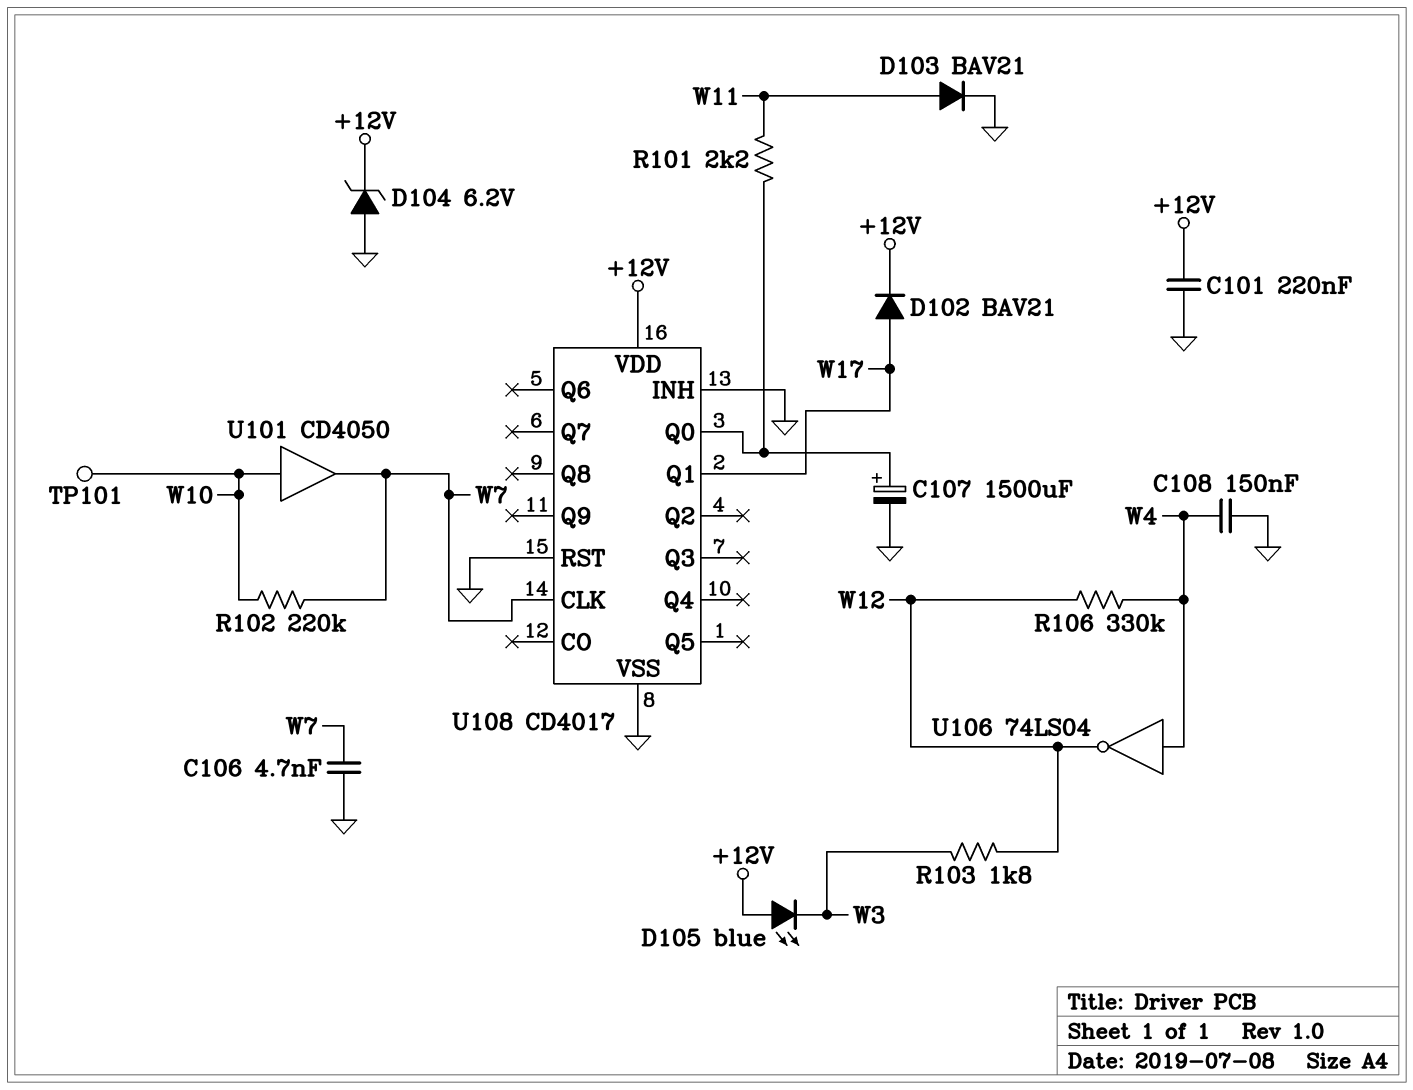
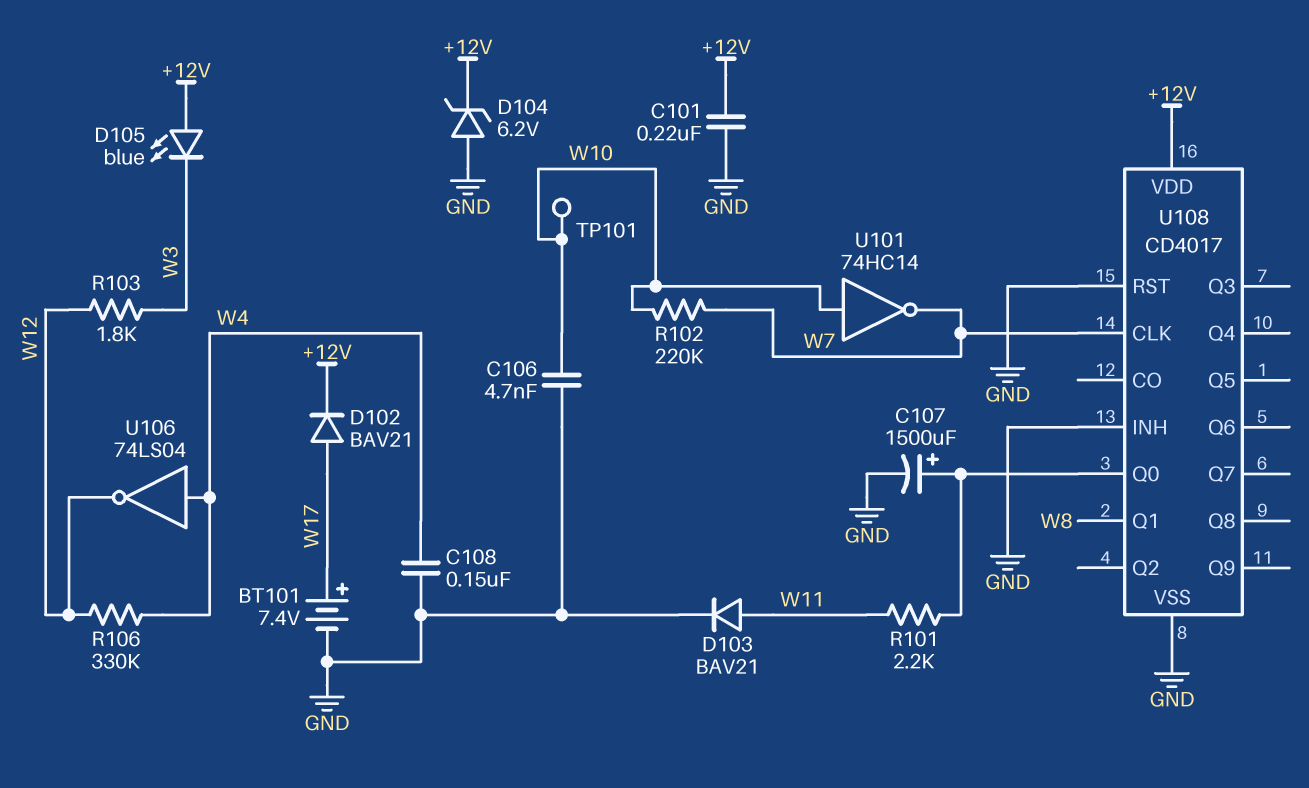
BT101: none -> 7.4V (plus W17, minus GND)
C106: 4.7nF (GND, W7) -> 4.7nF (GND, W10)
U101: buffer CD4050 (in W10, out W7) -> NOT 74HC14 (in W10, out W7)
U108 pin Q1: W17 -> W8

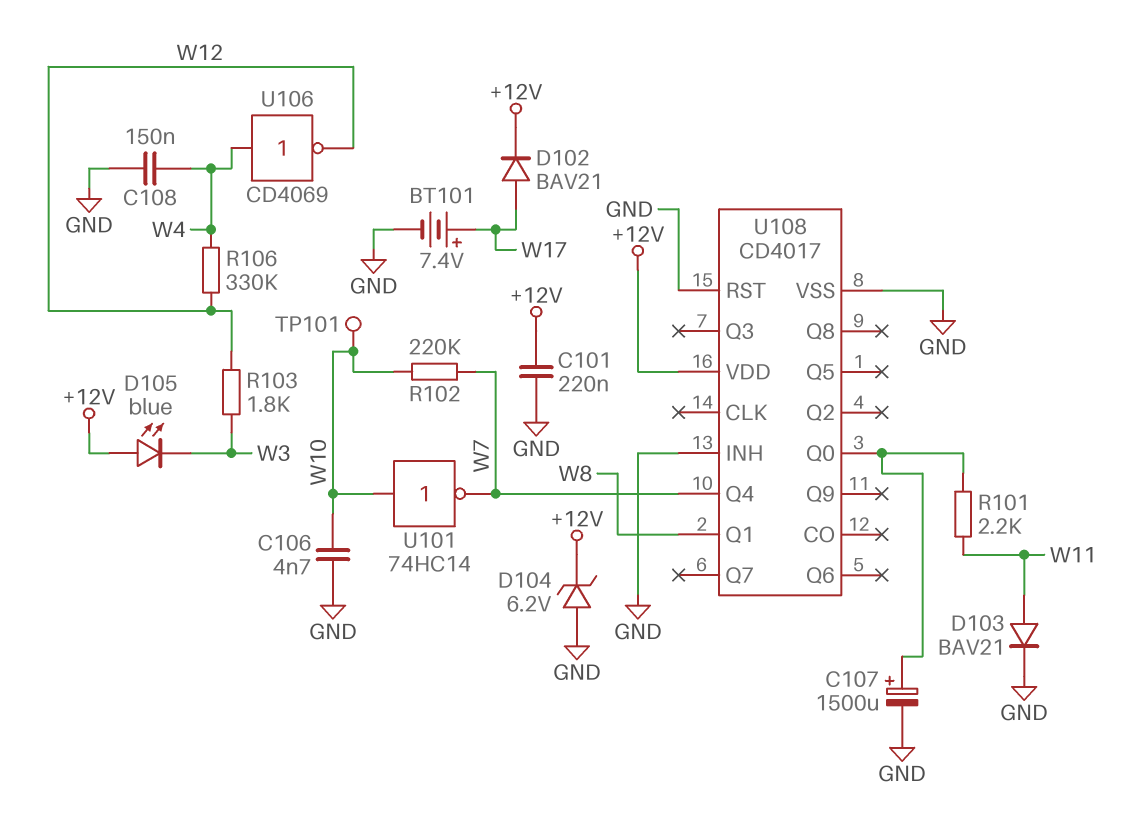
U106: NOT 74LS04 (in W4, out W12) -> NOT CD4069 (in W4, out W12)
U108 pin CLK: W7 -> none
U108 pin Q4: none -> W7

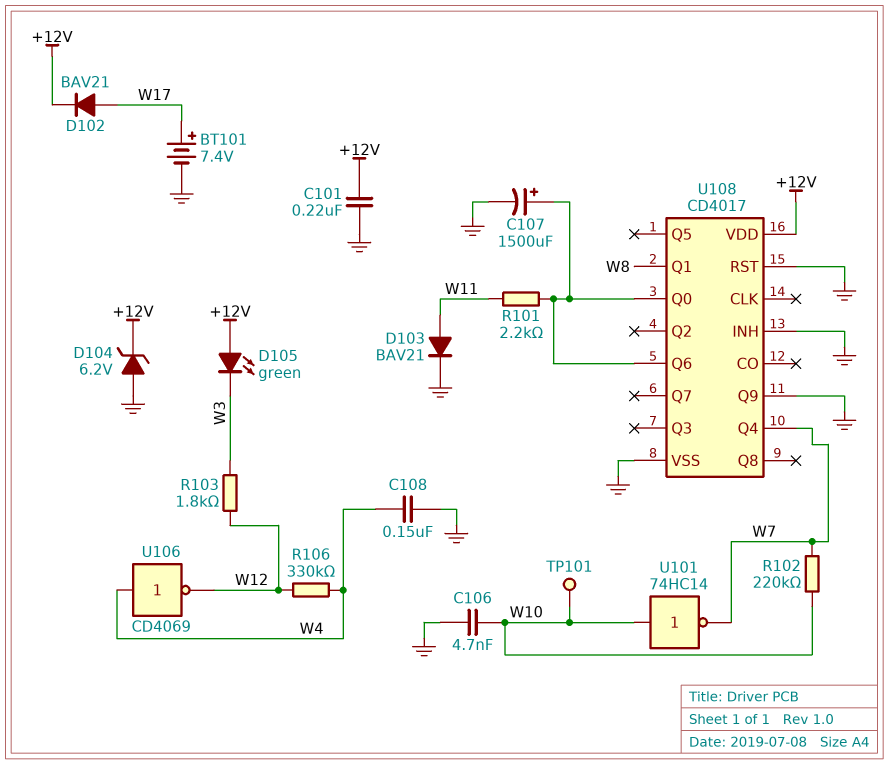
D105: LED blue (A +12V, K W3) -> LED green (A +12V, K W3)
U108 pin Q6: none -> U108/Q0
U108 pin Q9: none -> GND

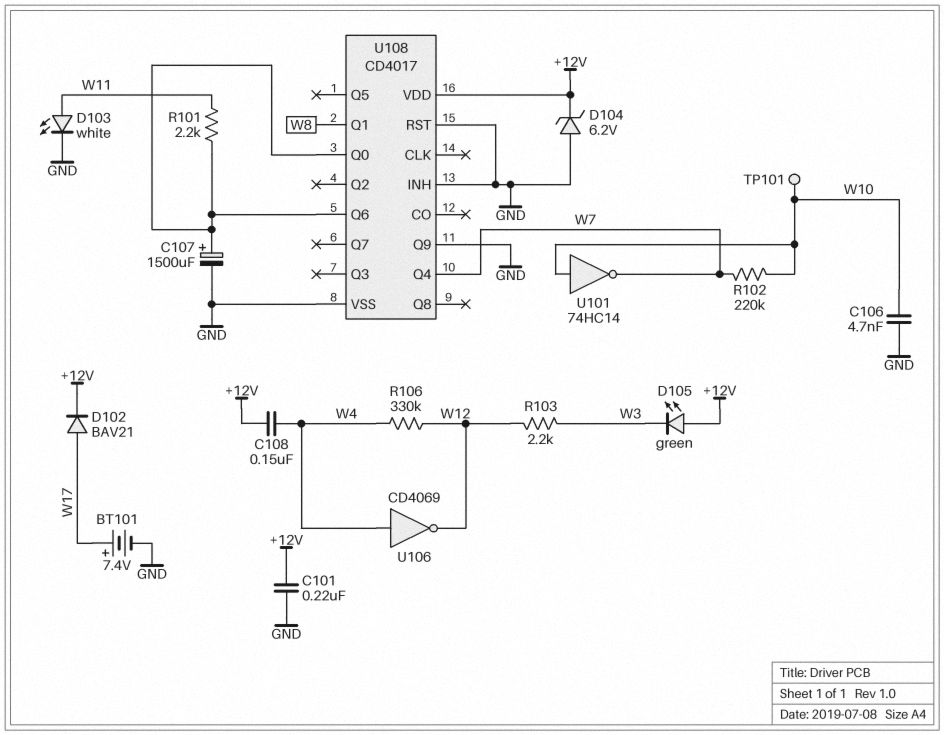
C108: 150nF (GND, W4) -> 150nF (+12V, W4)
D103: diode BAV21 (A W11, K GND) -> LED white (A W11, K GND)
R103: 1.8k (W3, W12) -> 2.2k (W3, W12)

